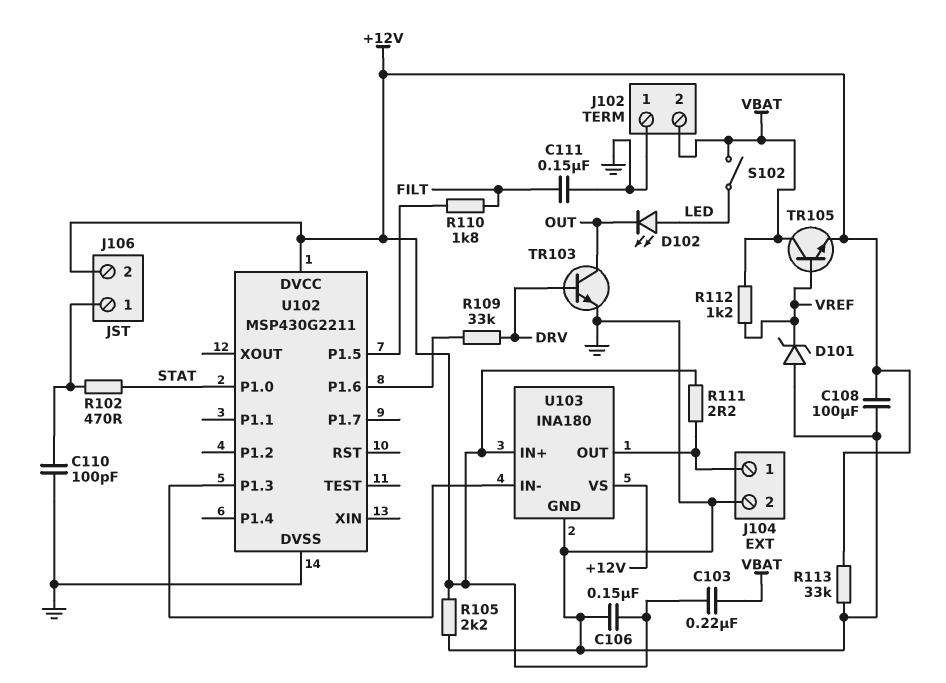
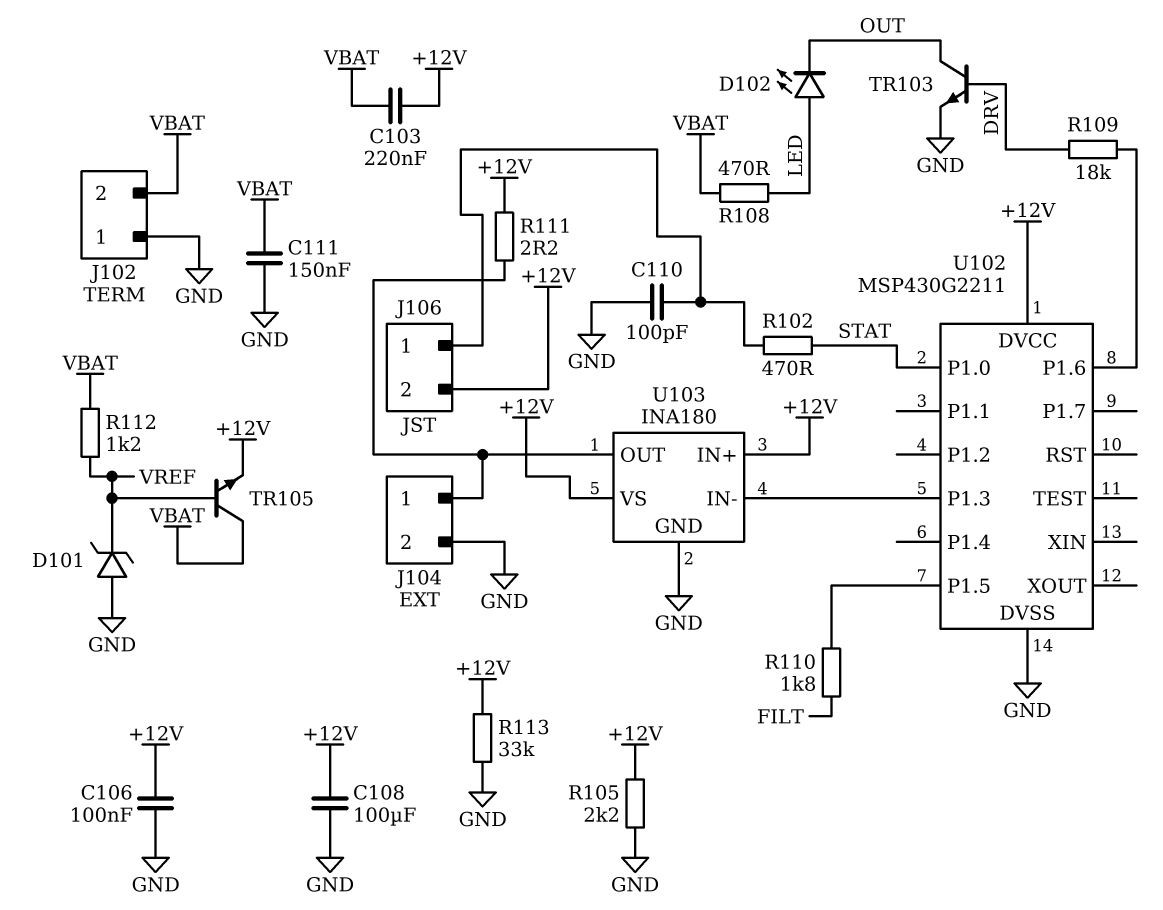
C106: 150nF (+12V, GND) -> 100nF (+12V, GND)
C111: 150nF (FILT, GND) -> 150nF (GND, VBAT)
R108: none -> 470 (LED, VBAT)
R109: 33k (DRV, U102/P1.6) -> 18k (DRV, U102/P1.6)
S102: switch (LED, VBAT) -> none

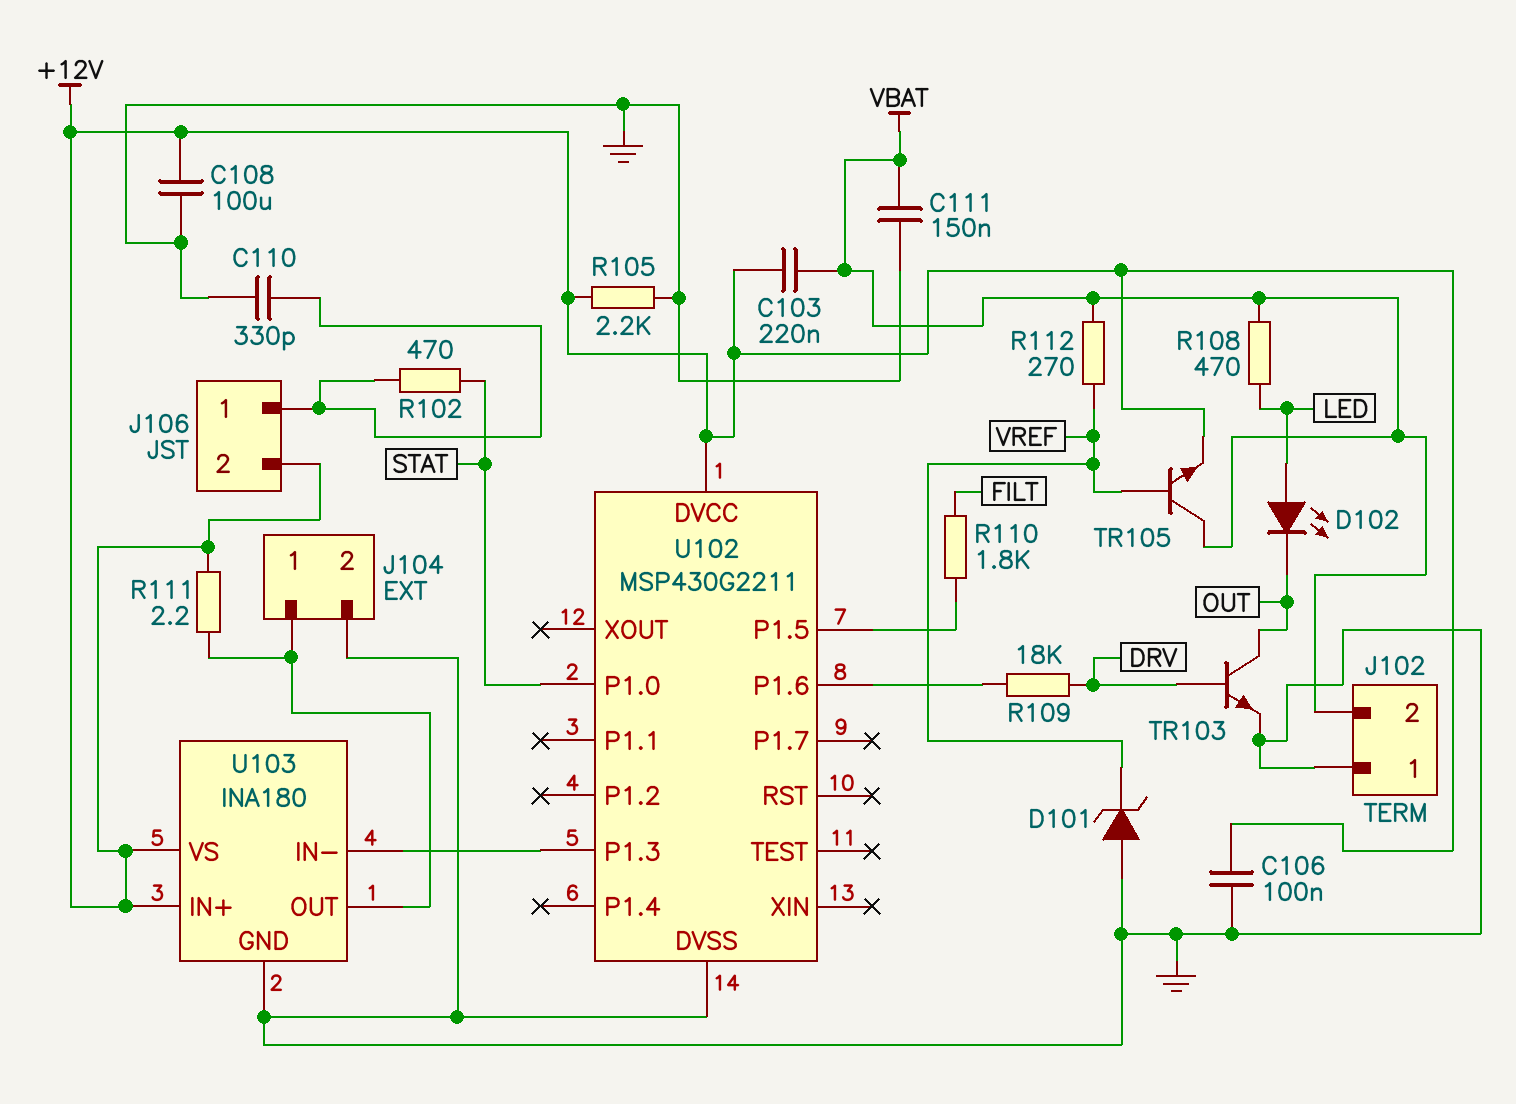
C110: 100pF (GND, J106/1) -> 330pF (GND, J106/1)
R112: 1.2k (VBAT, VREF) -> 270 (VBAT, VREF)
R113: 33k (+12V, GND) -> none

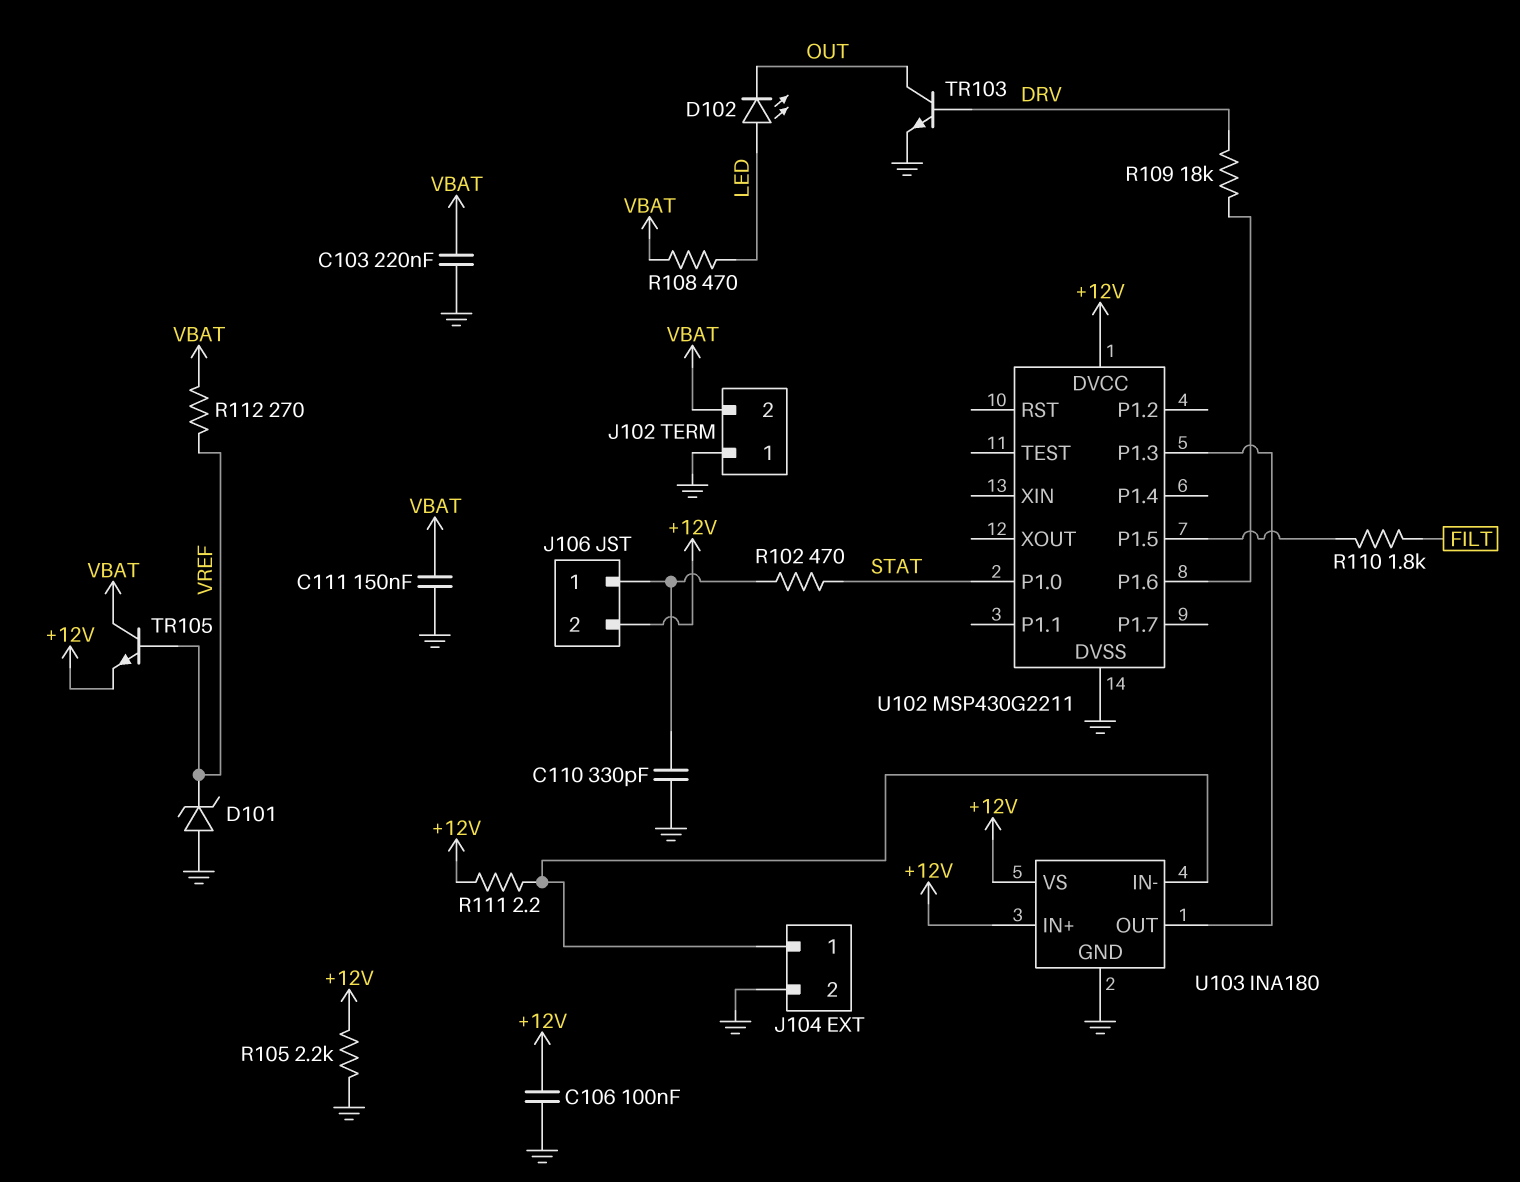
C103: 220nF (+12V, VBAT) -> 220nF (GND, VBAT)
C108: 100uF (+12V, GND) -> none
U103 pin IN-: U102/P1.3 -> J104/1
U103 pin OUT: J104/1 -> U102/P1.3

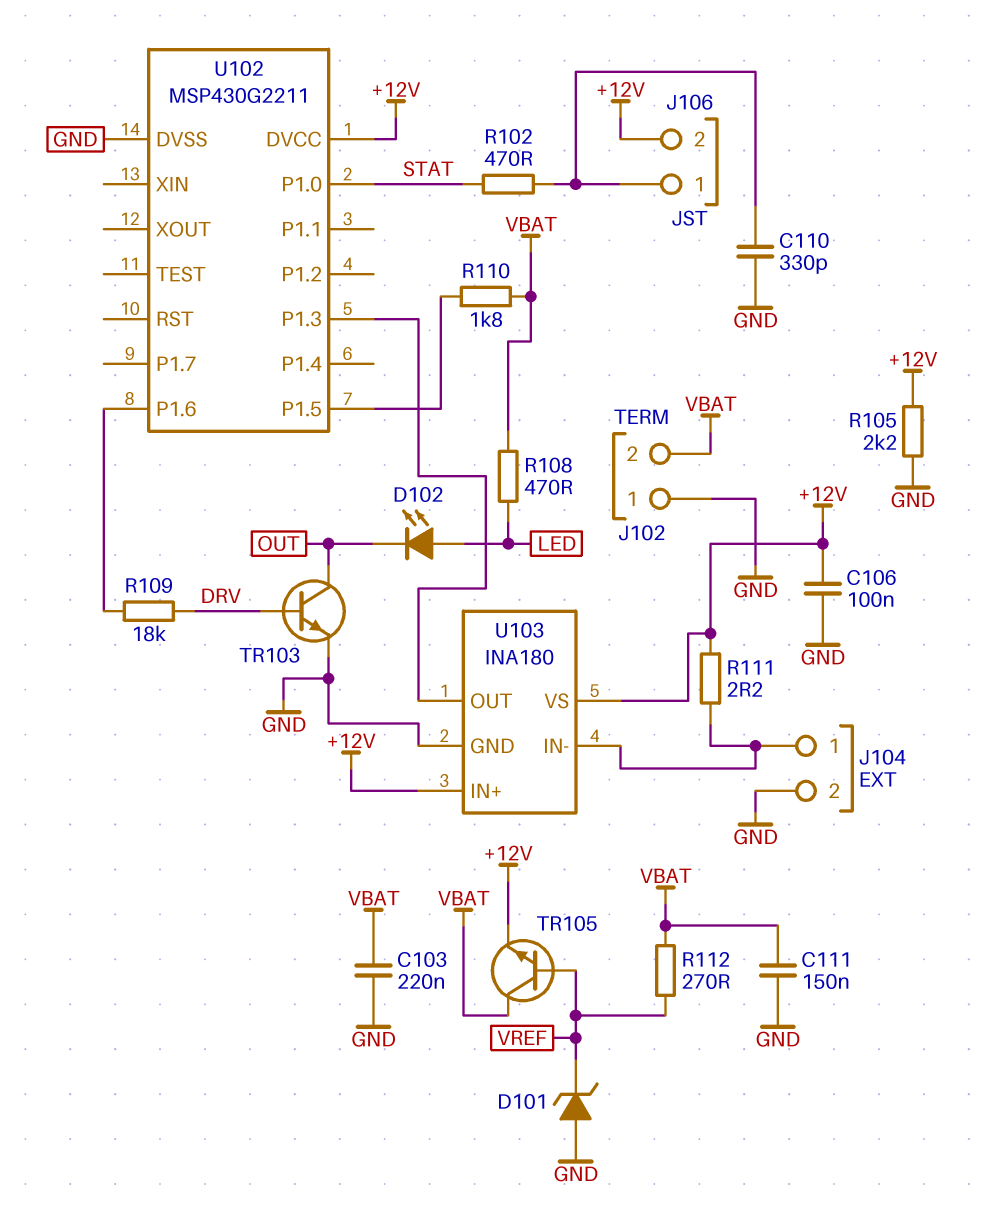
R110: 1.8k (FILT, U102/P1.5) -> 1.8k (U102/P1.5, VBAT)

